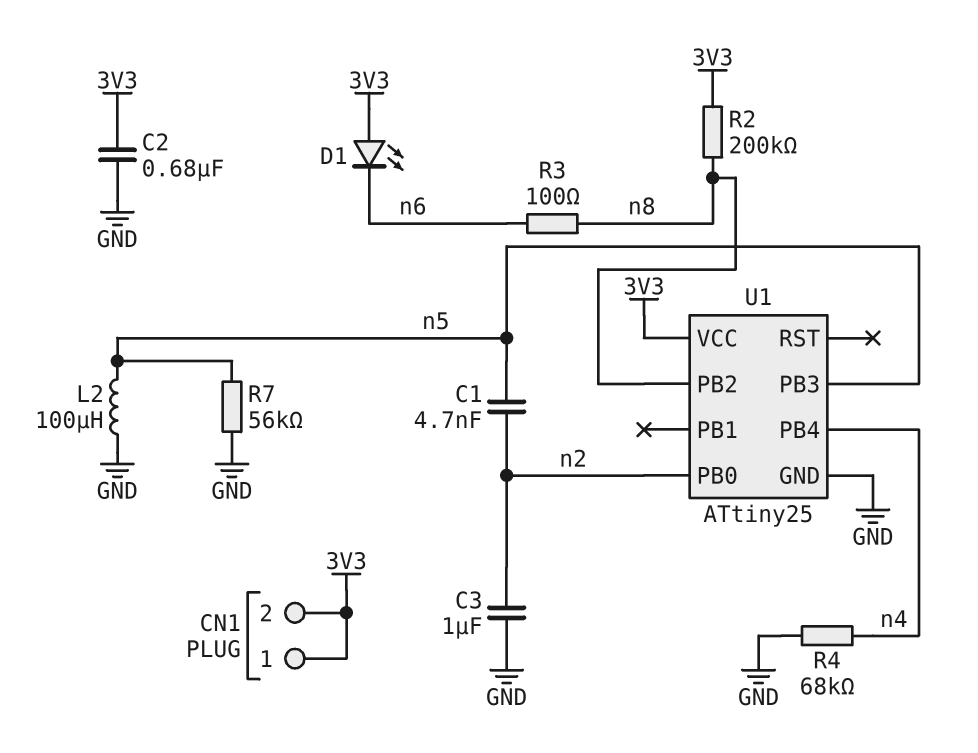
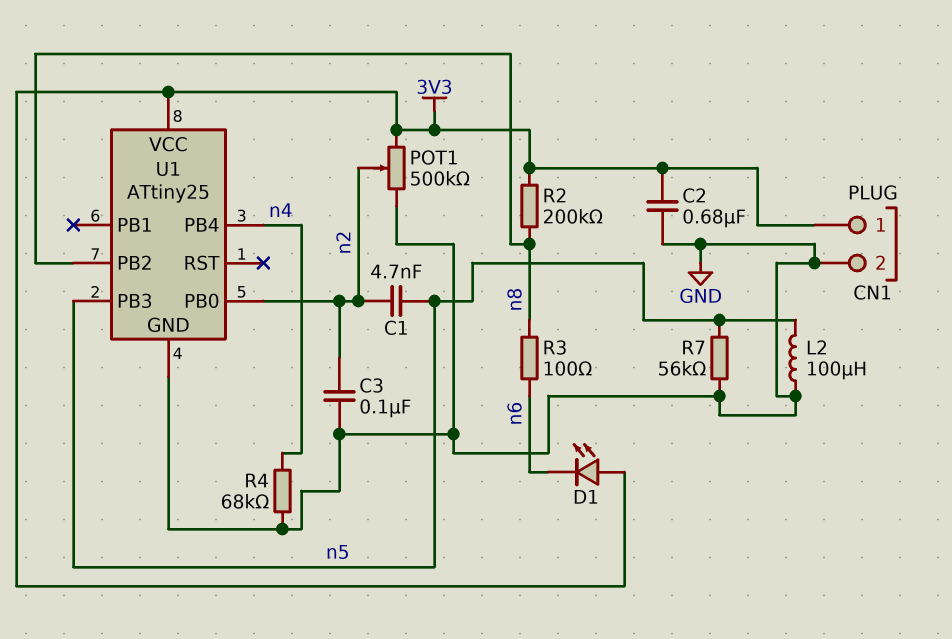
C3: 1uF (GND, n2) -> 100nF (GND, n2)
CN1 pin 2: 3V3 -> GND
POT1: none -> 500k (3V3, GND, wiper n2)

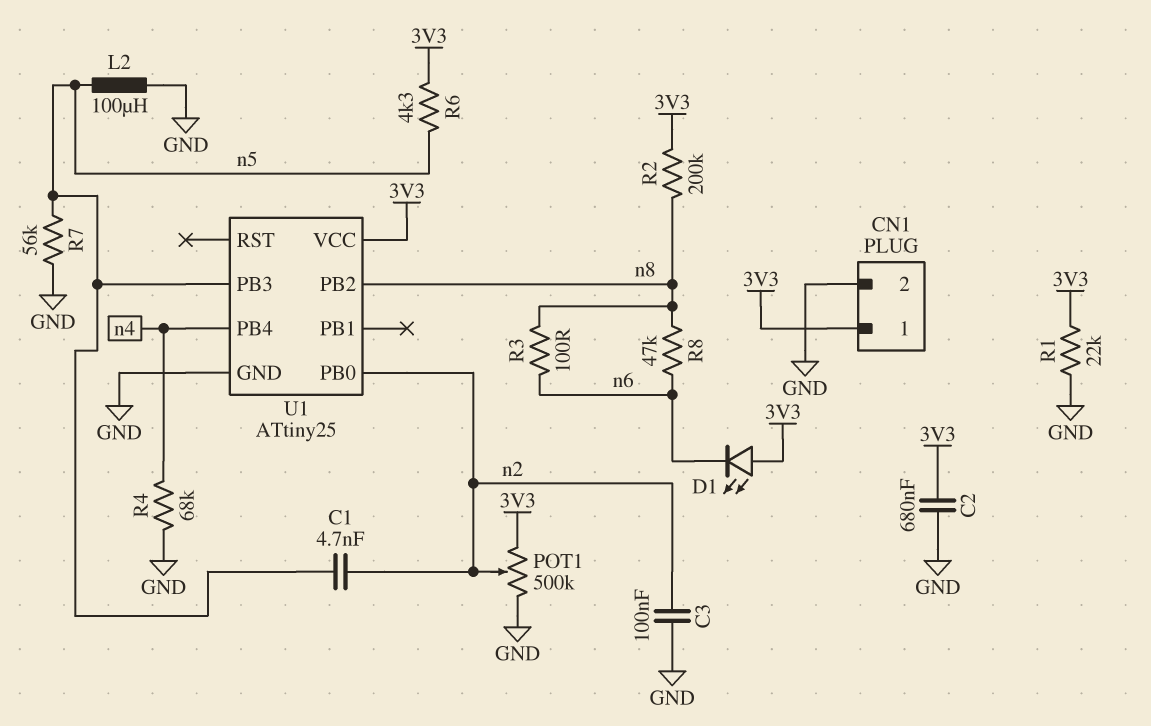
R1: none -> 22k (3V3, GND)
R6: none -> 4.3k (3V3, n5)
R8: none -> 47k (n6, n8)

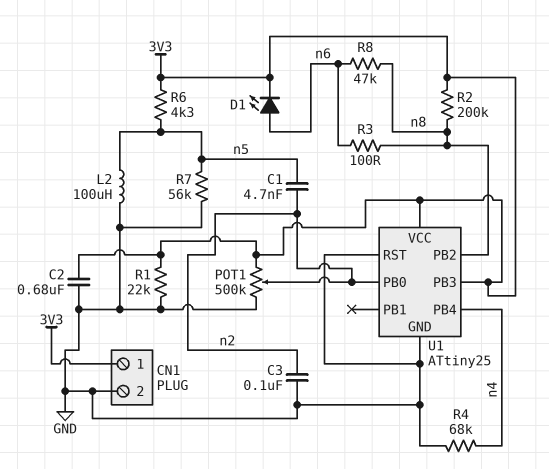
D1: LED (A 3V3, K n6) -> LED (A n6, K 3V3)
U1 pin PB3: n5 -> 3V3
U1 pin RST: none -> GND

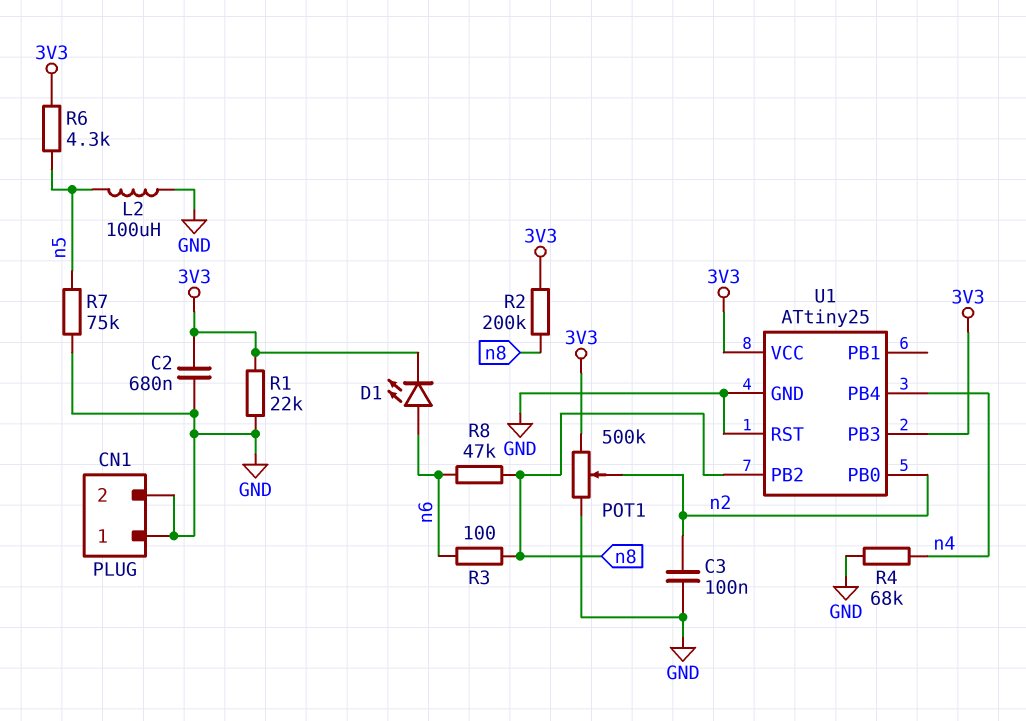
C1: 4.7nF (n2, n5) -> none
CN1 pin 1: 3V3 -> GND
R7: 56k (GND, n5) -> 75k (GND, n5)

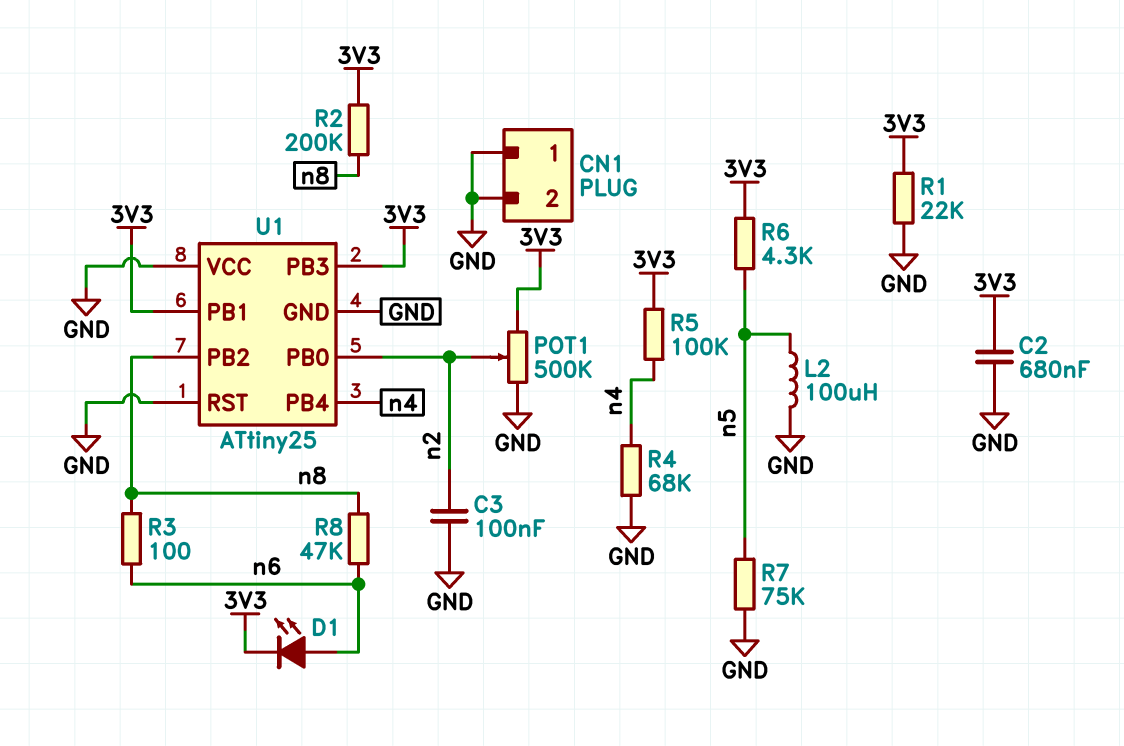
R5: none -> 100k (3V3, n4)
U1 pin PB1: none -> 3V3
U1 pin VCC: 3V3 -> GND

